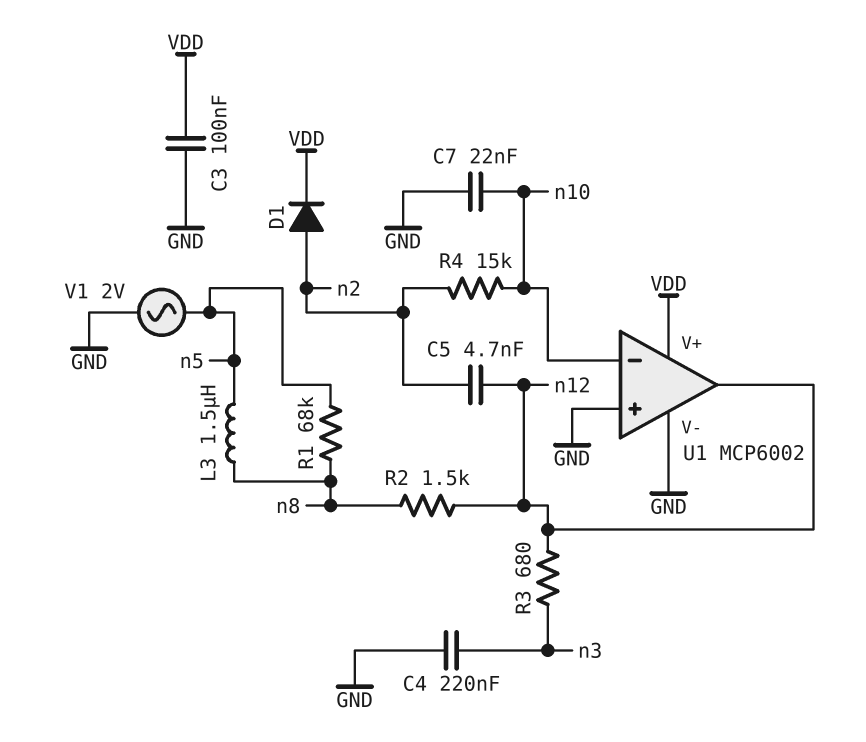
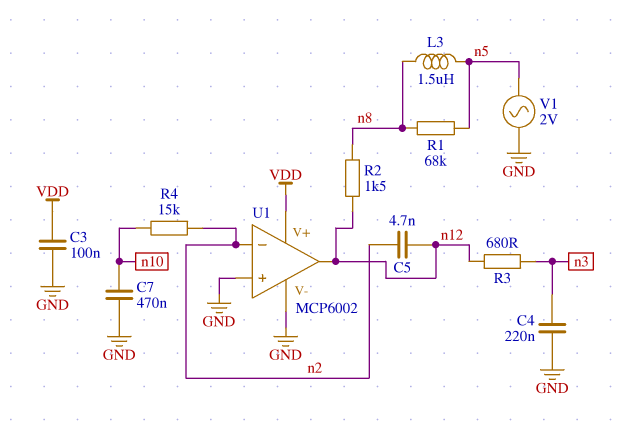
C7: 22nF (GND, n10) -> 470nF (GND, n10)
D1: diode (A n2, K VDD) -> none
U1 pin in-: n10 -> n2

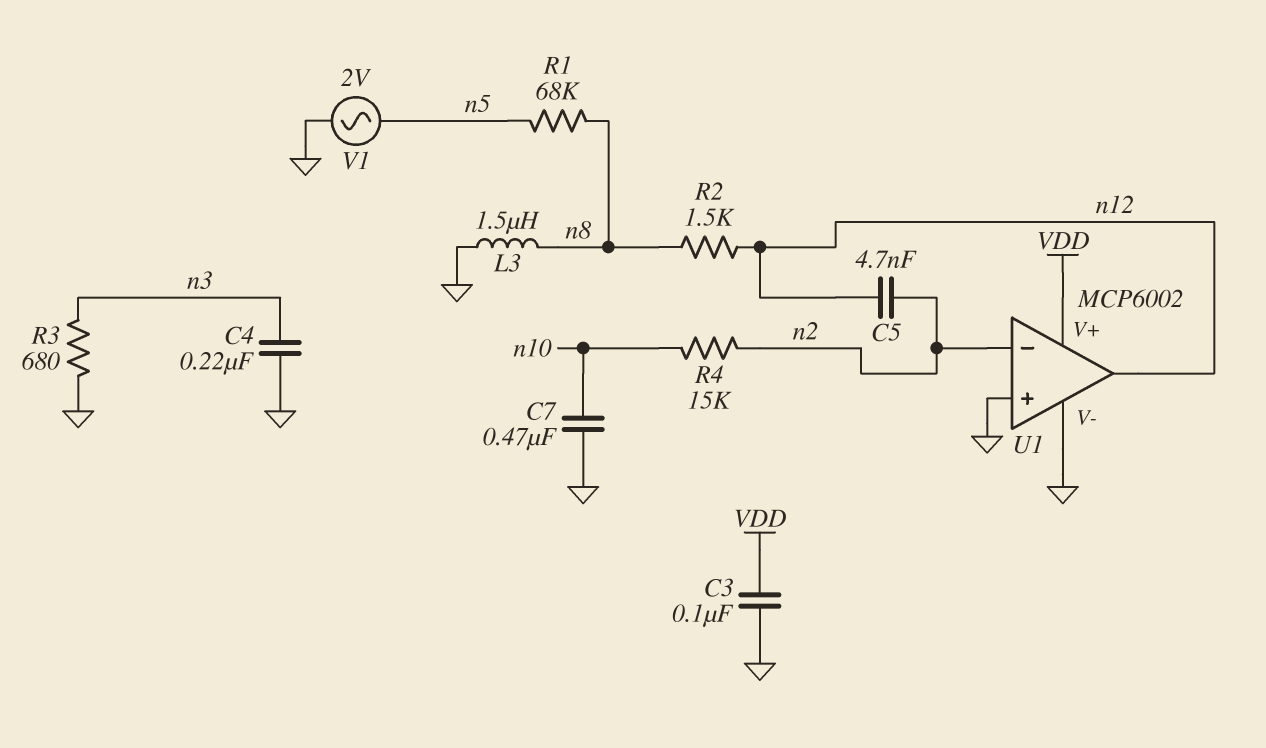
L3: 1.5uH (n5, n8) -> 1.5uH (GND, n8)
R3: 680 (n3, n12) -> 680 (GND, n3)

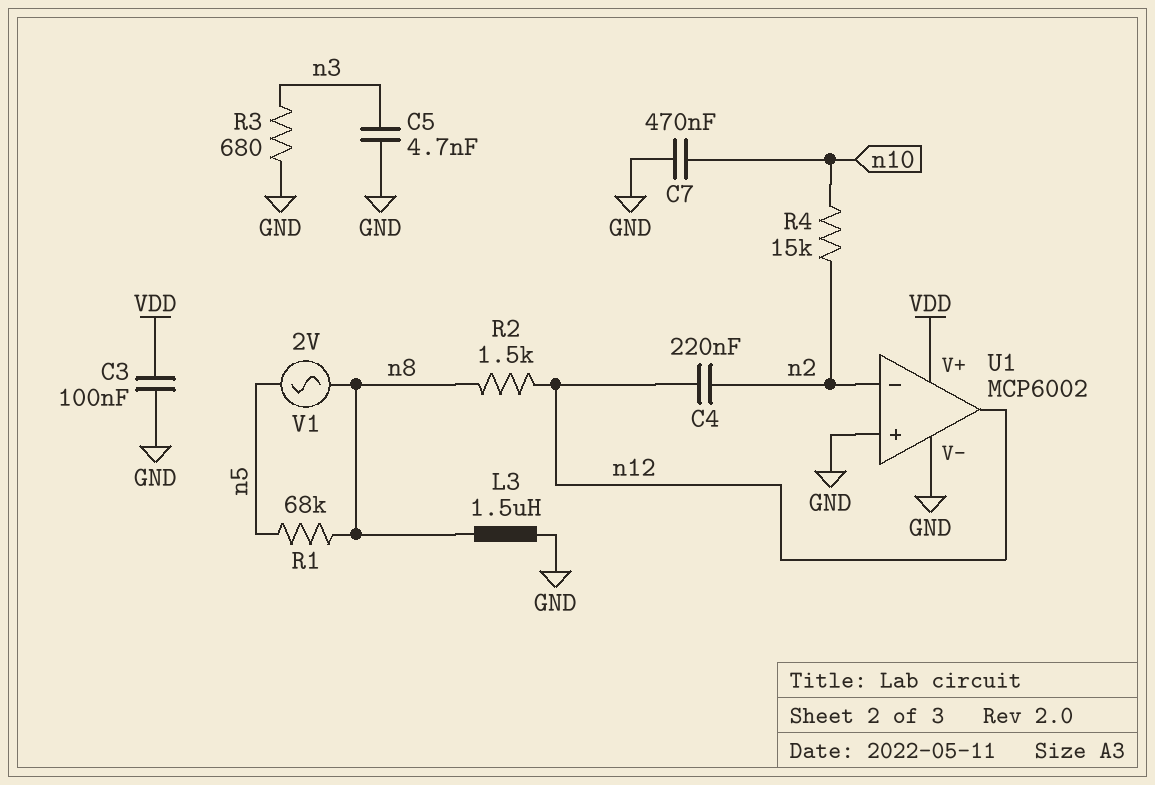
C4: 220nF (GND, n3) -> 220nF (n2, n12)
C5: 4.7nF (n2, n12) -> 4.7nF (GND, n3)
V1: AC 2V (GND, n5) -> AC 2V (n5, n8)

